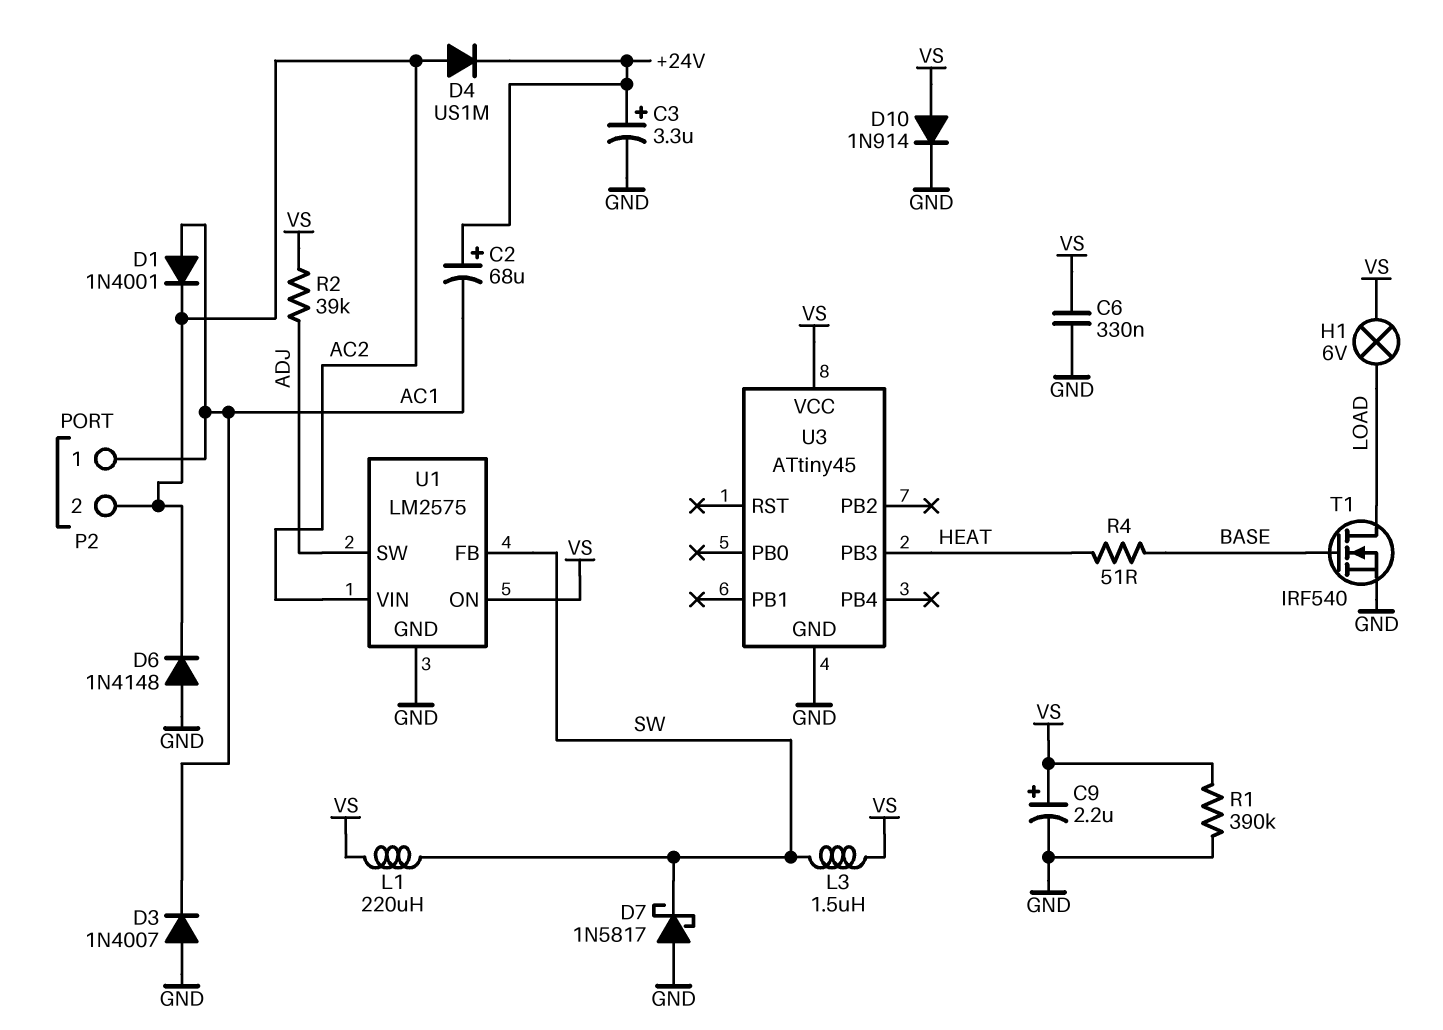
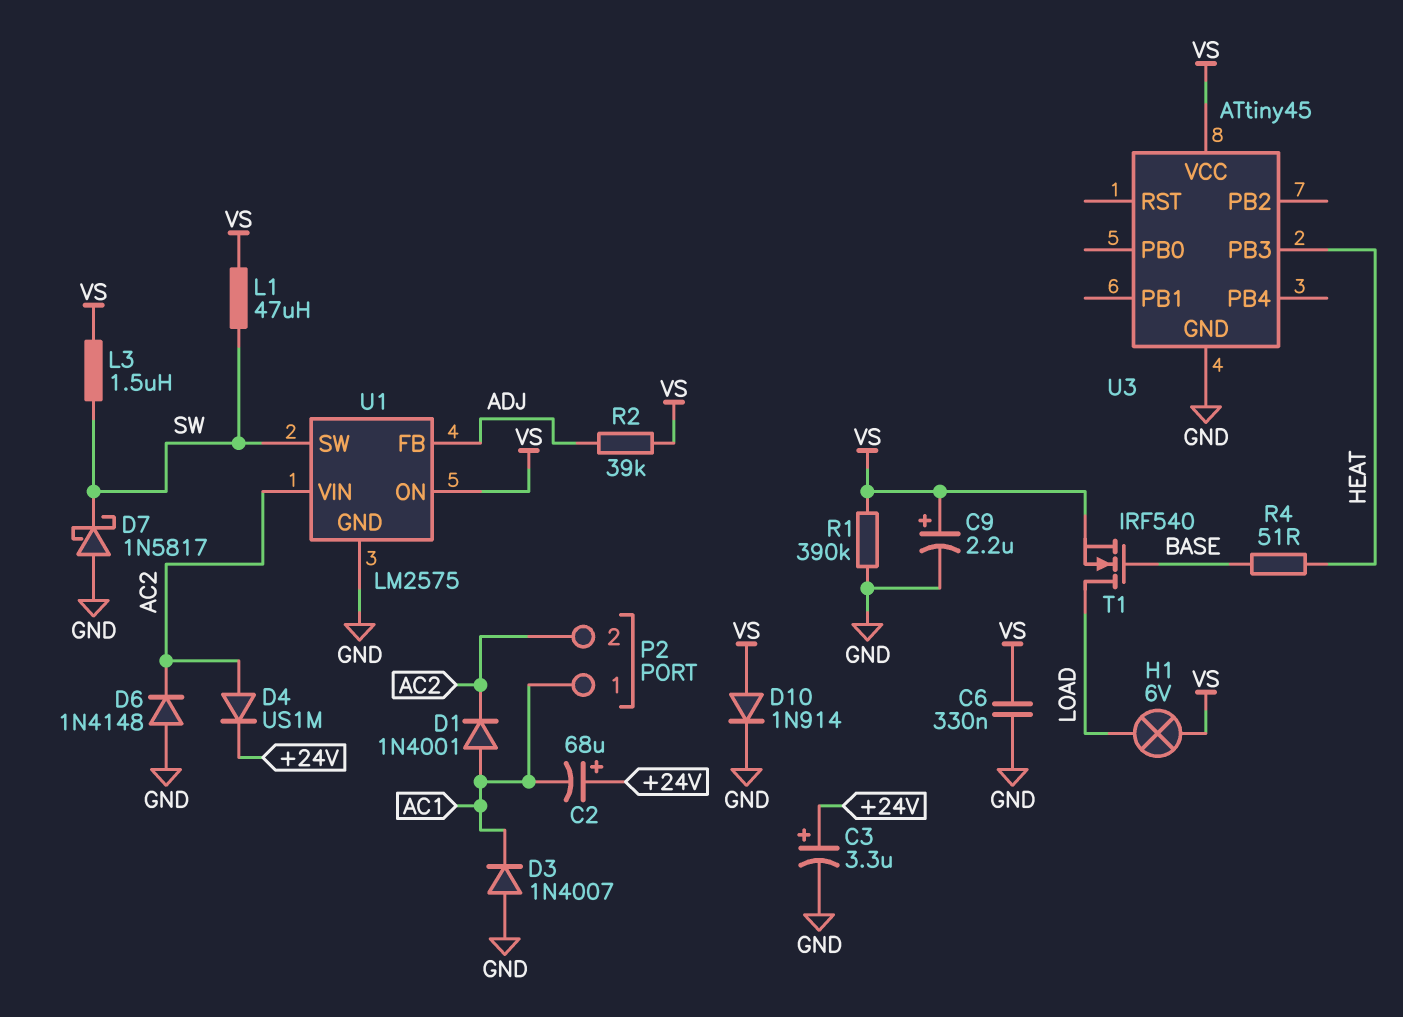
L1: 220uH (SW, VS) -> 47uH (SW, VS)
T1: NMOS IRF540 (G BASE, D LOAD, S GND) -> NMOS IRF540 (G BASE, D LOAD, S VS)
U1 pin FB: SW -> ADJ
U1 pin SW: ADJ -> SW

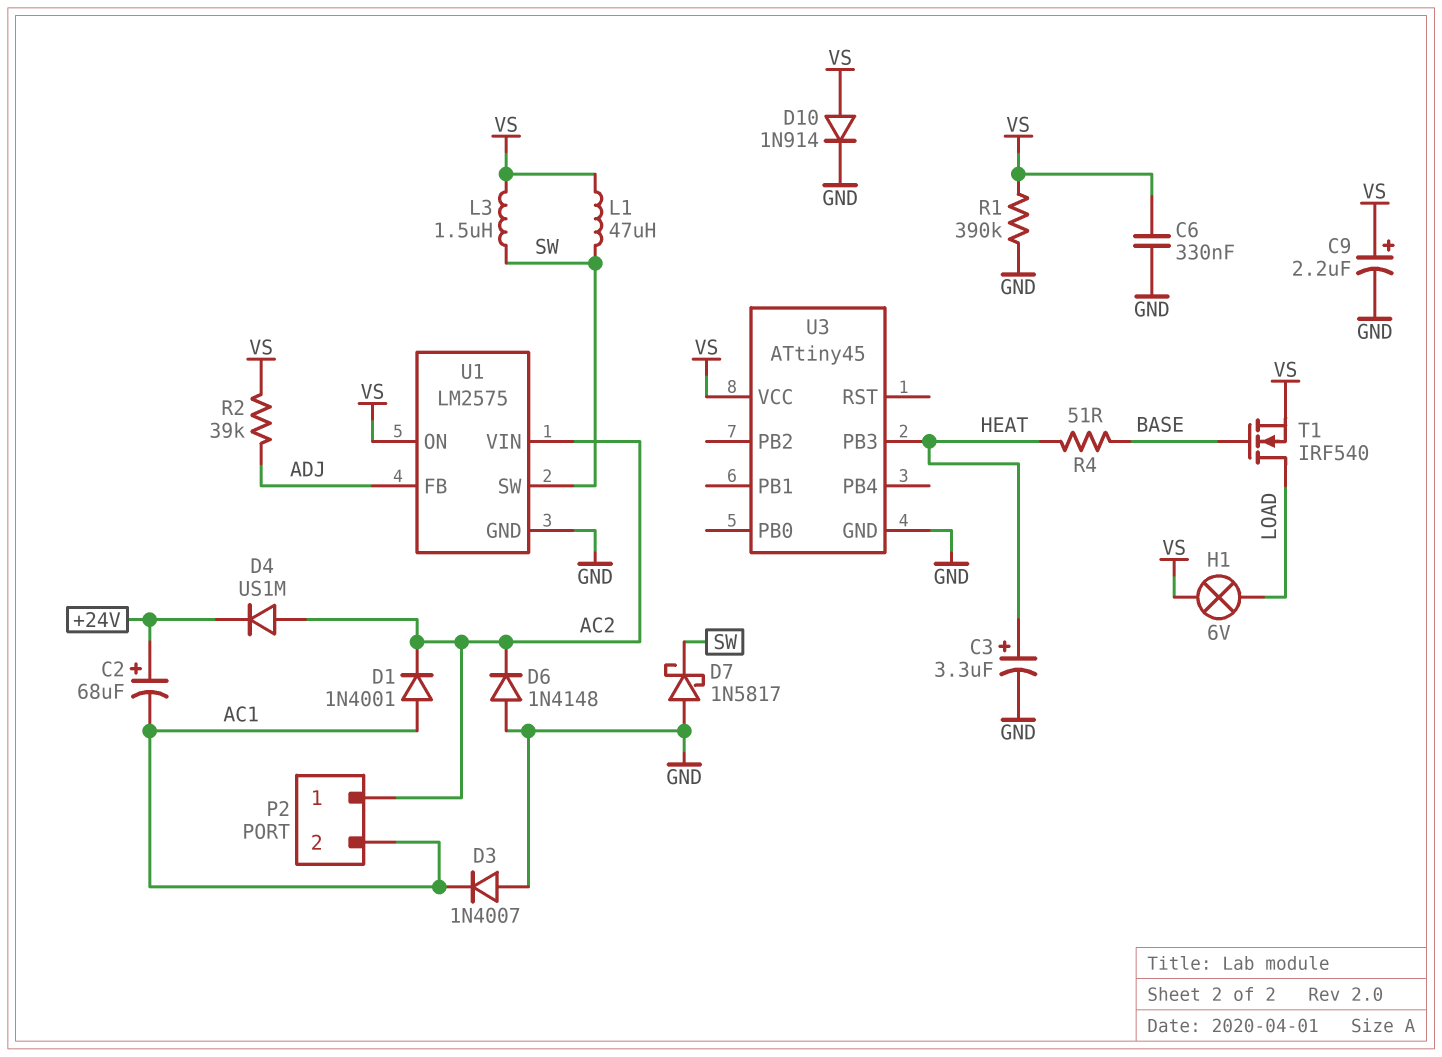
C3: 3.3uF (plus +24V, minus GND) -> 3.3uF (plus HEAT, minus GND)
P2 pin 1: AC1 -> AC2
P2 pin 2: AC2 -> AC1

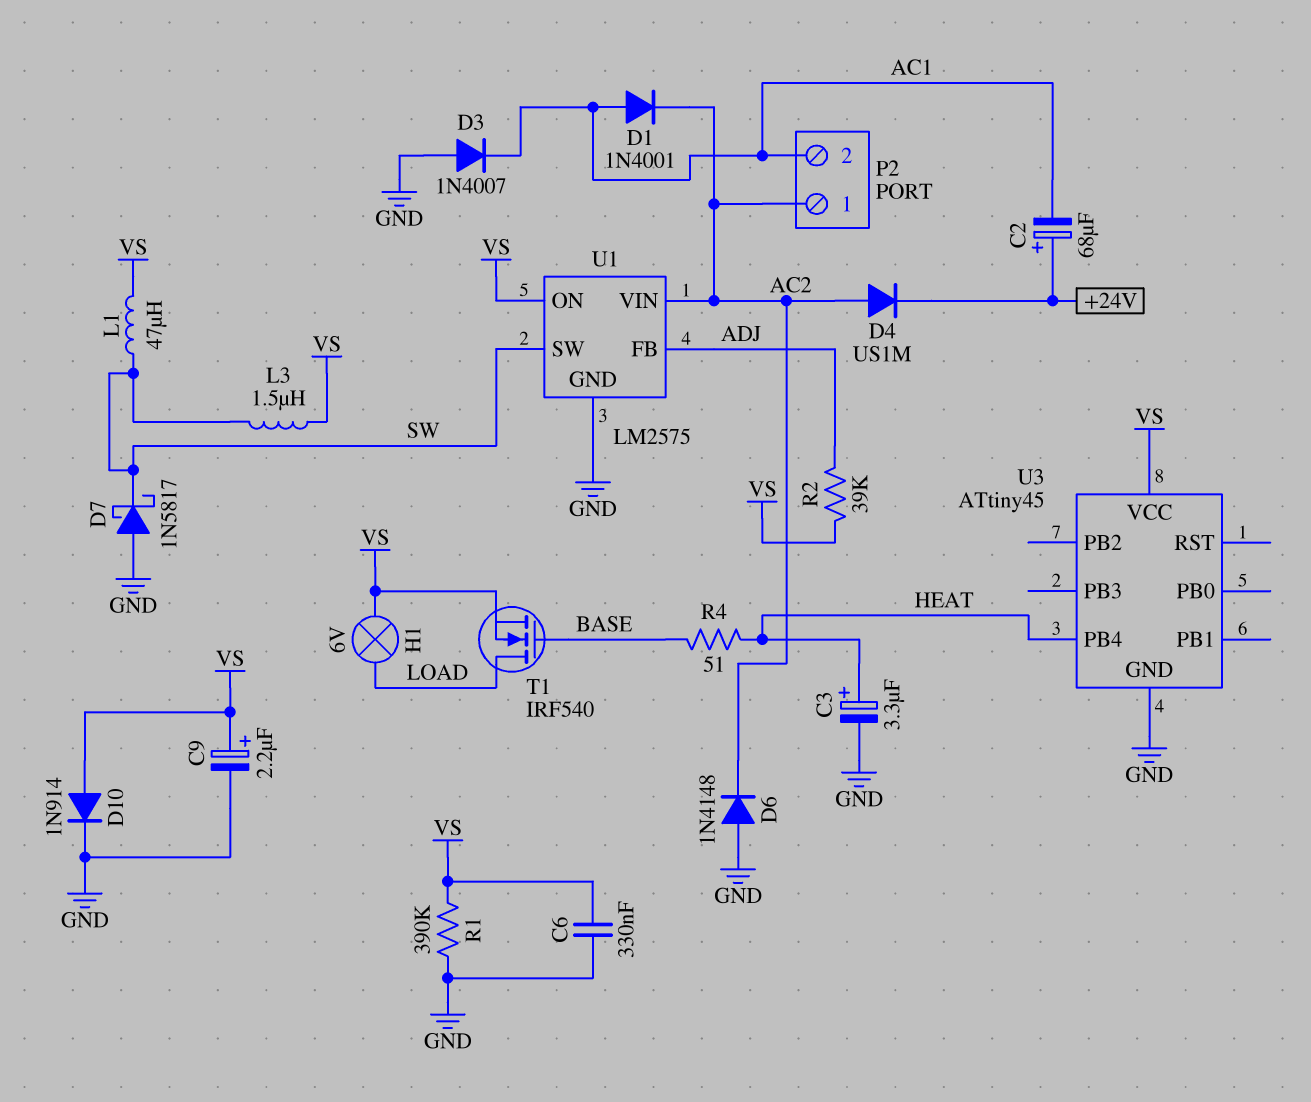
U3 pin PB3: HEAT -> none
U3 pin PB4: none -> HEAT

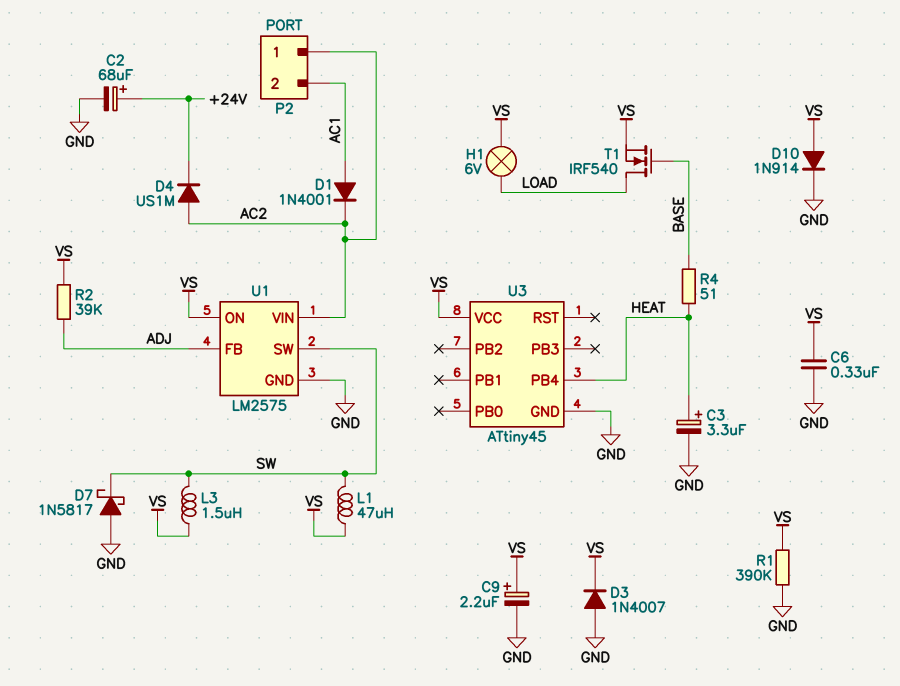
C2: 68uF (plus +24V, minus AC1) -> 68uF (plus +24V, minus GND)
D3: diode 1N4007 (A GND, K AC1) -> diode 1N4007 (A GND, K VS)
D6: diode 1N4148 (A GND, K AC2) -> none

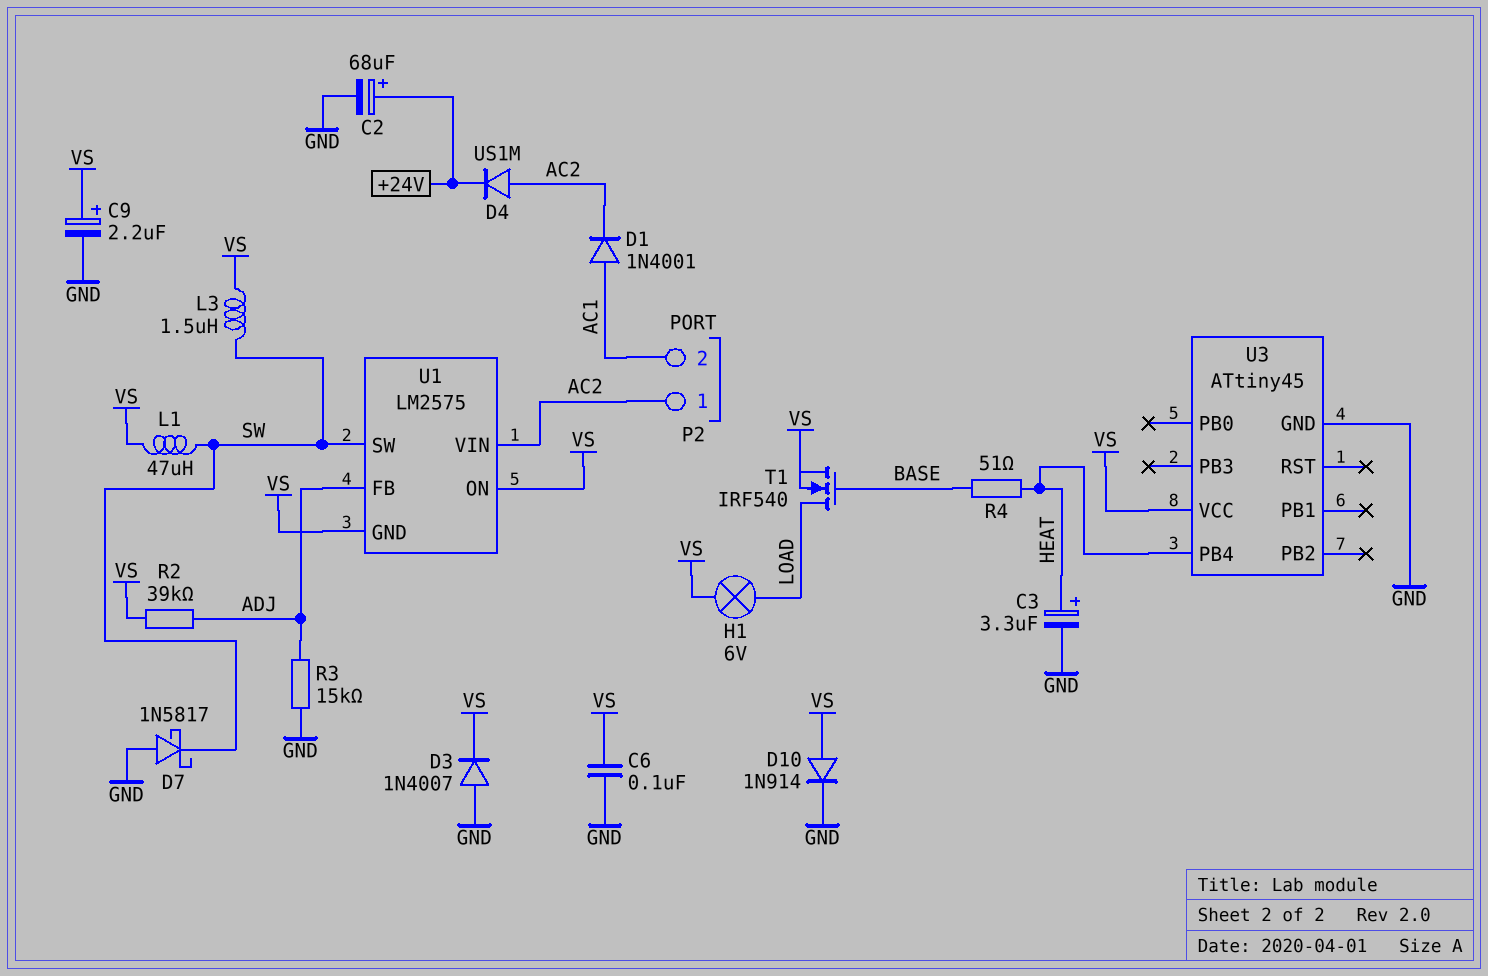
C6: 330nF (GND, VS) -> 100nF (GND, VS)
R1: 390k (GND, VS) -> none
R3: none -> 15k (ADJ, GND)
U1 pin GND: GND -> VS

